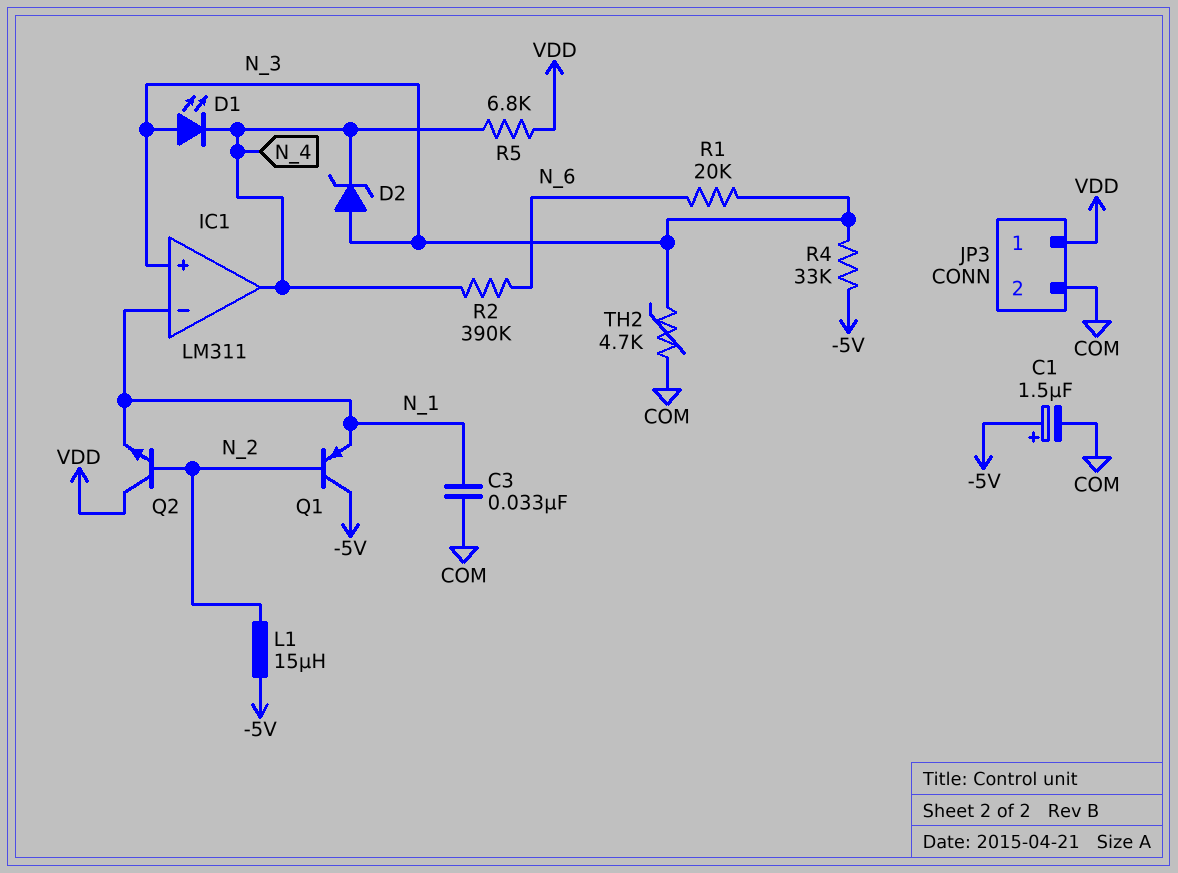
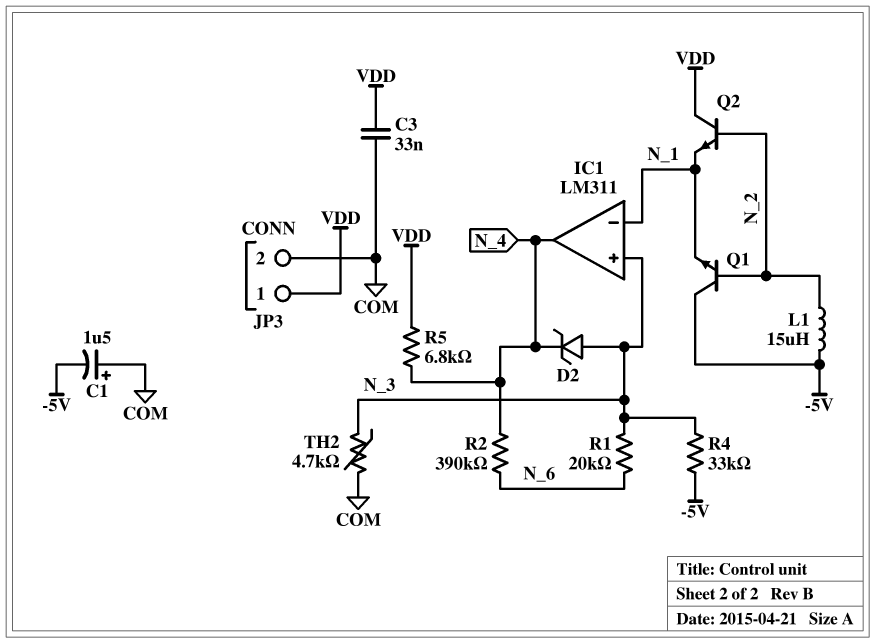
C1: 1.5uF (plus -5V, minus COM) -> 1.5uF (plus COM, minus -5V)
C3: 33nF (COM, N_1) -> 33nF (COM, VDD)
D1: LED (A N_3, K N_4) -> none
Q1: PNP (B N_2, C -5V, E N_1) -> NPN (B N_2, C -5V, E N_1)

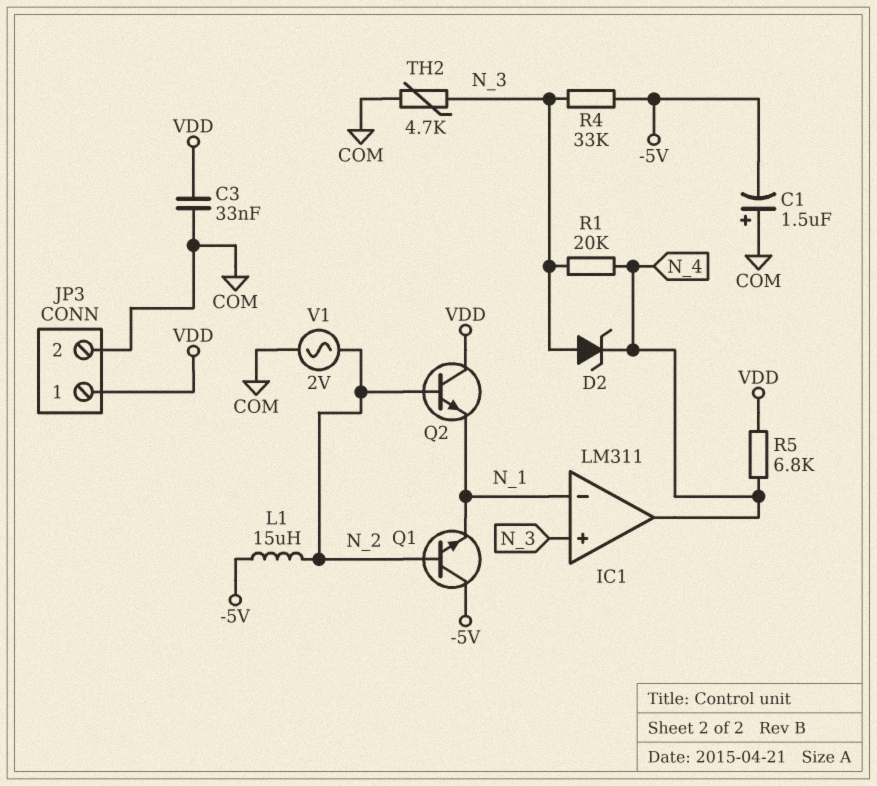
R1: 20k (N_3, N_6) -> 20k (N_3, N_4)
R2: 390k (N_4, N_6) -> none
V1: none -> AC 2V (COM, N_2)

